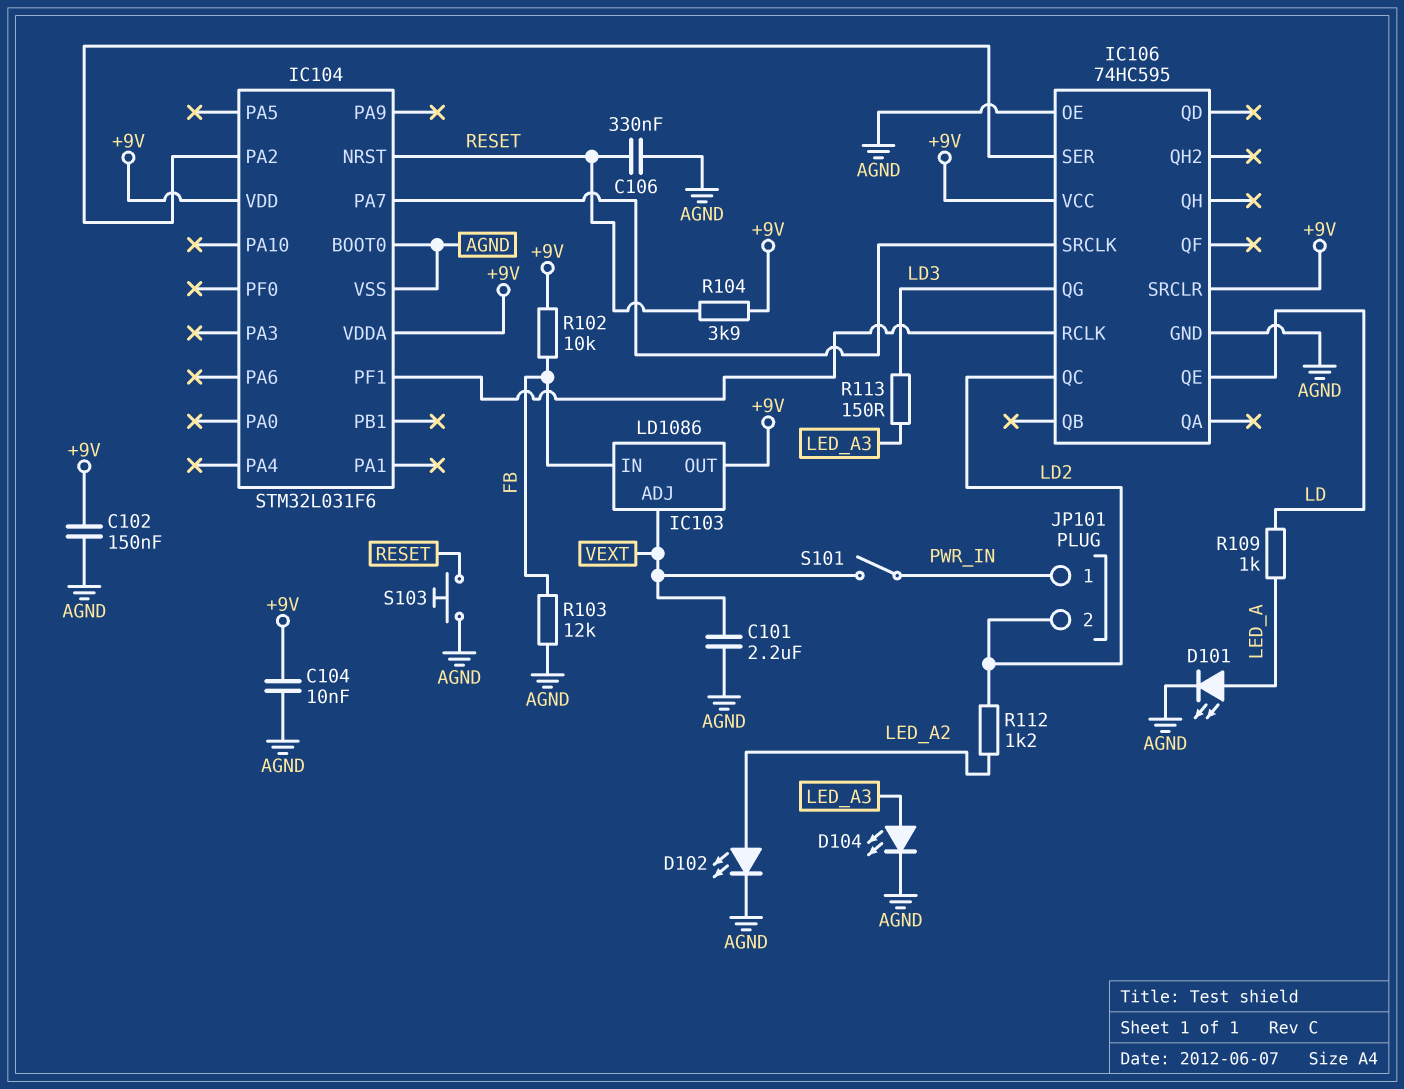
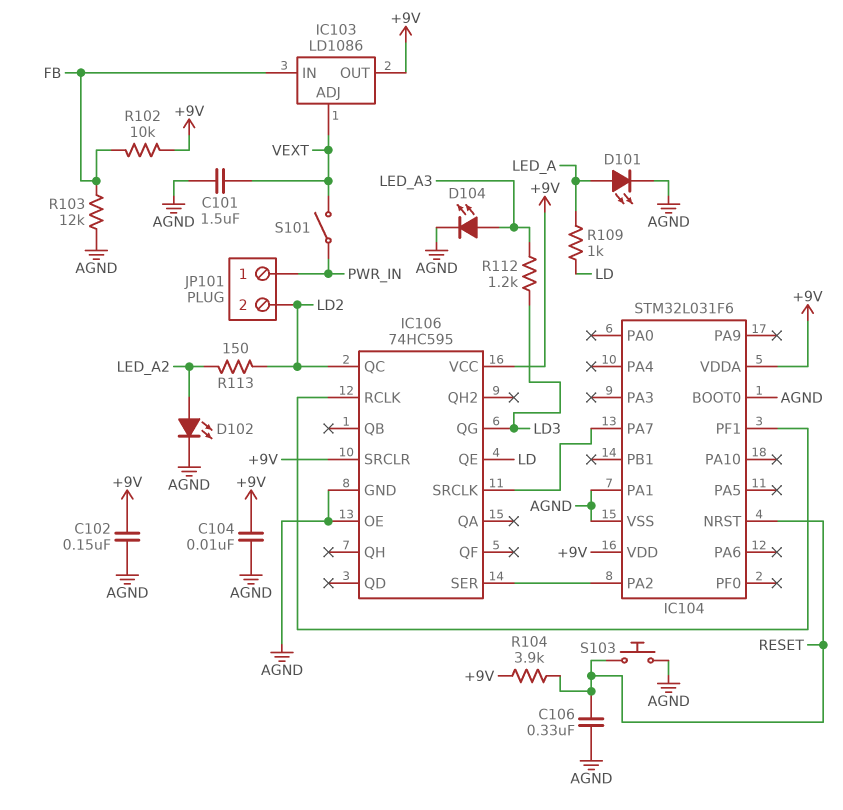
C101: 2.2uF (AGND, VEXT) -> 1.5uF (AGND, VEXT)
IC104 pin PA1: none -> AGND
R112: 1.2k (LD2, LED_A2) -> 1.2k (LD3, LED_A3)
R113: 150 (LD3, LED_A3) -> 150 (LD2, LED_A2)

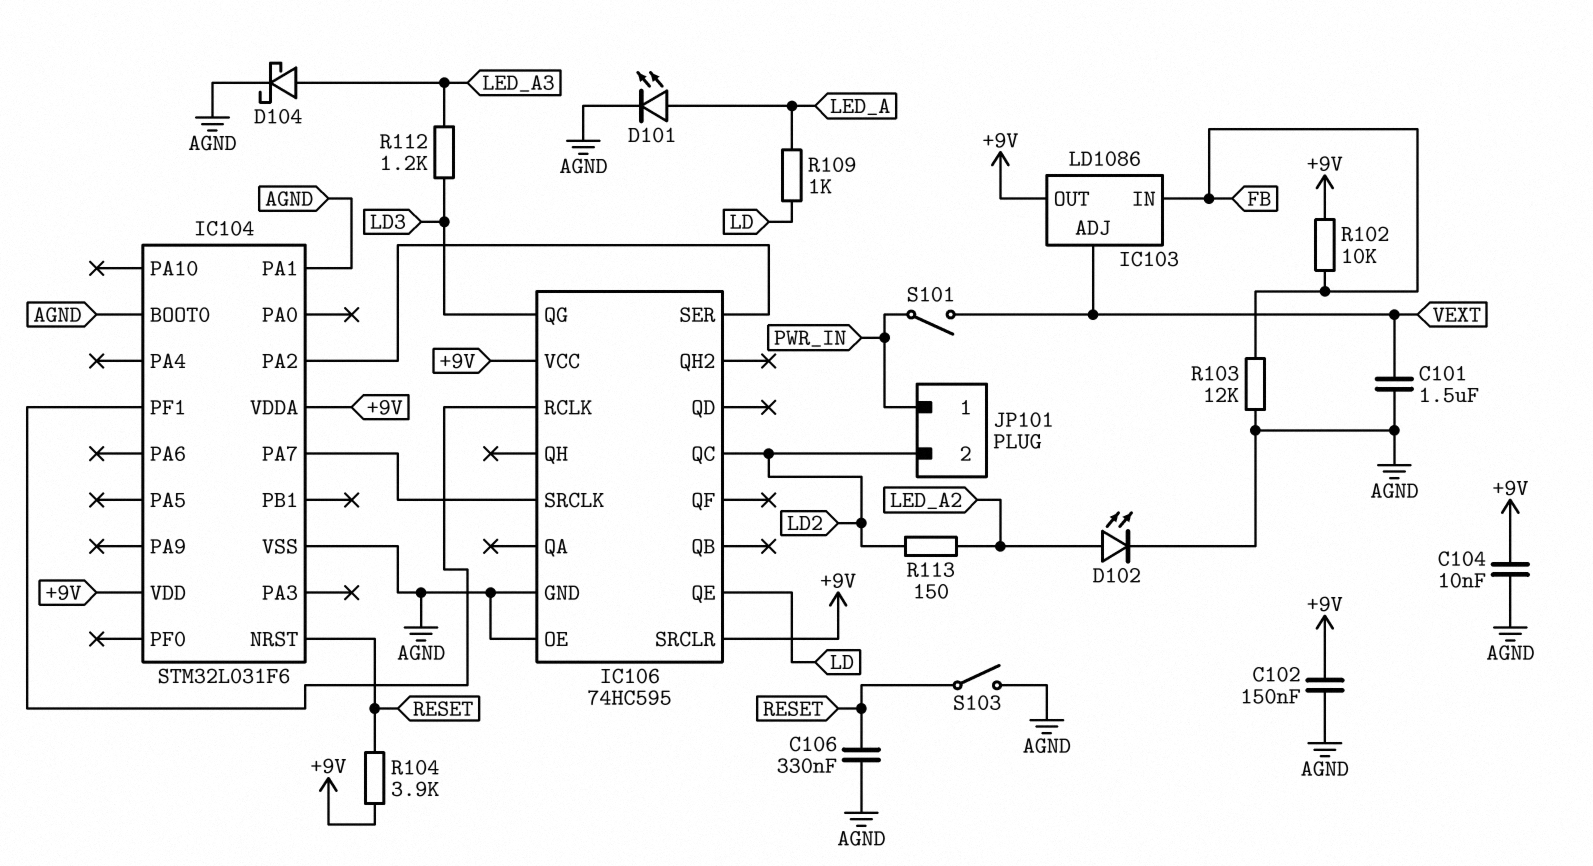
D104: LED (A LED_A3, K AGND) -> schottky (A LED_A3, K AGND)
S103: button (AGND, RESET) -> switch (AGND, RESET)

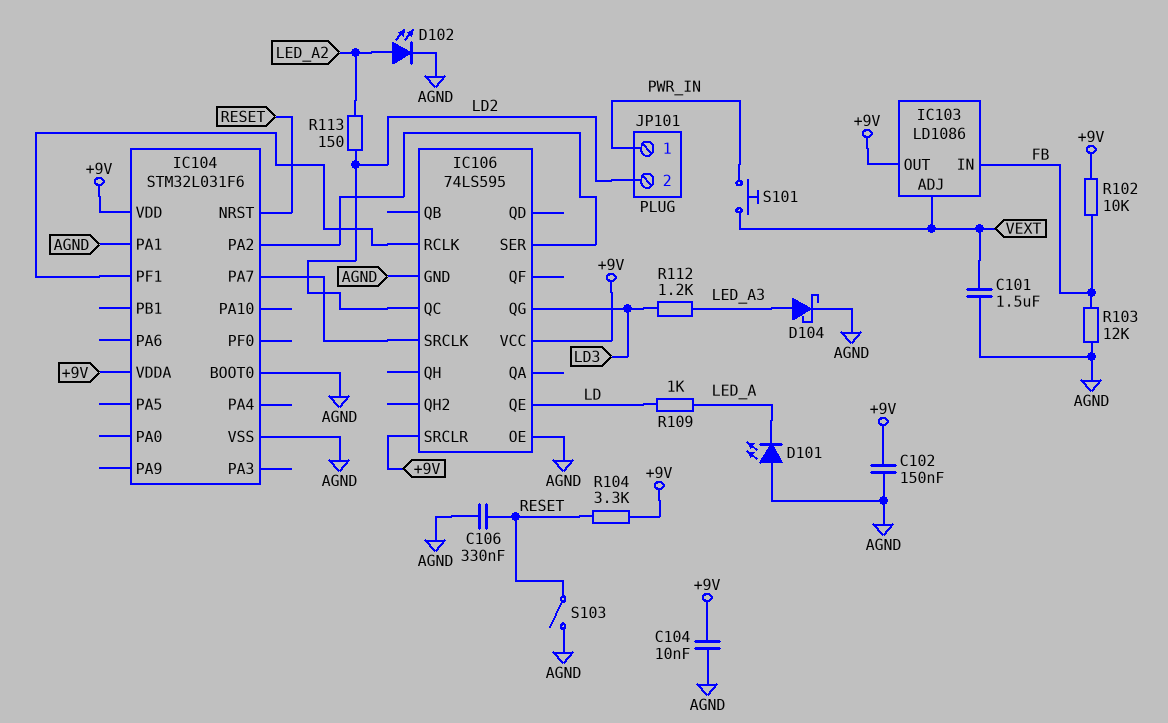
D101: LED (A LED_A, K AGND) -> LED (A AGND, K LED_A)
IC106: 74HC595 -> 74LS595
R104: 3.9k (+9V, RESET) -> 3.3k (+9V, RESET)
S101: switch (PWR_IN, VEXT) -> button (PWR_IN, VEXT)

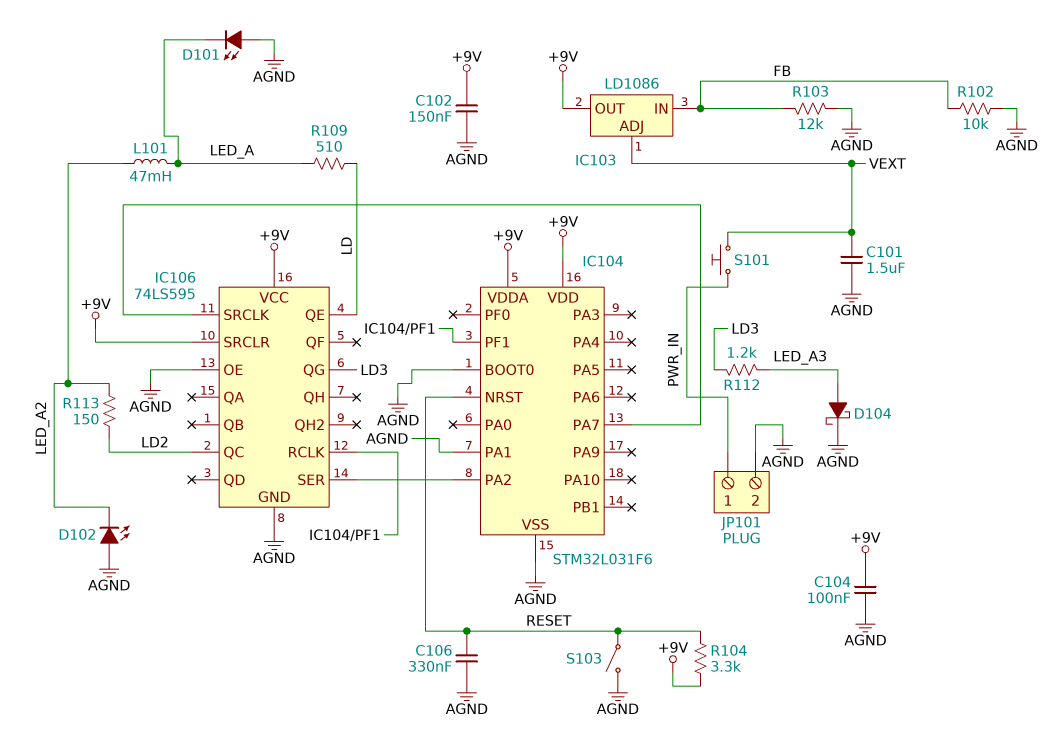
C104: 10nF (+9V, AGND) -> 100nF (+9V, AGND)
D102: LED (A LED_A2, K AGND) -> LED (A AGND, K LED_A2)
JP101 pin 2: LD2 -> AGND
L101: none -> 47mH (LED_A, LED_A2)
R102: 10k (+9V, FB) -> 10k (AGND, FB)
R109: 1k (LD, LED_A) -> 510 (LD, LED_A)

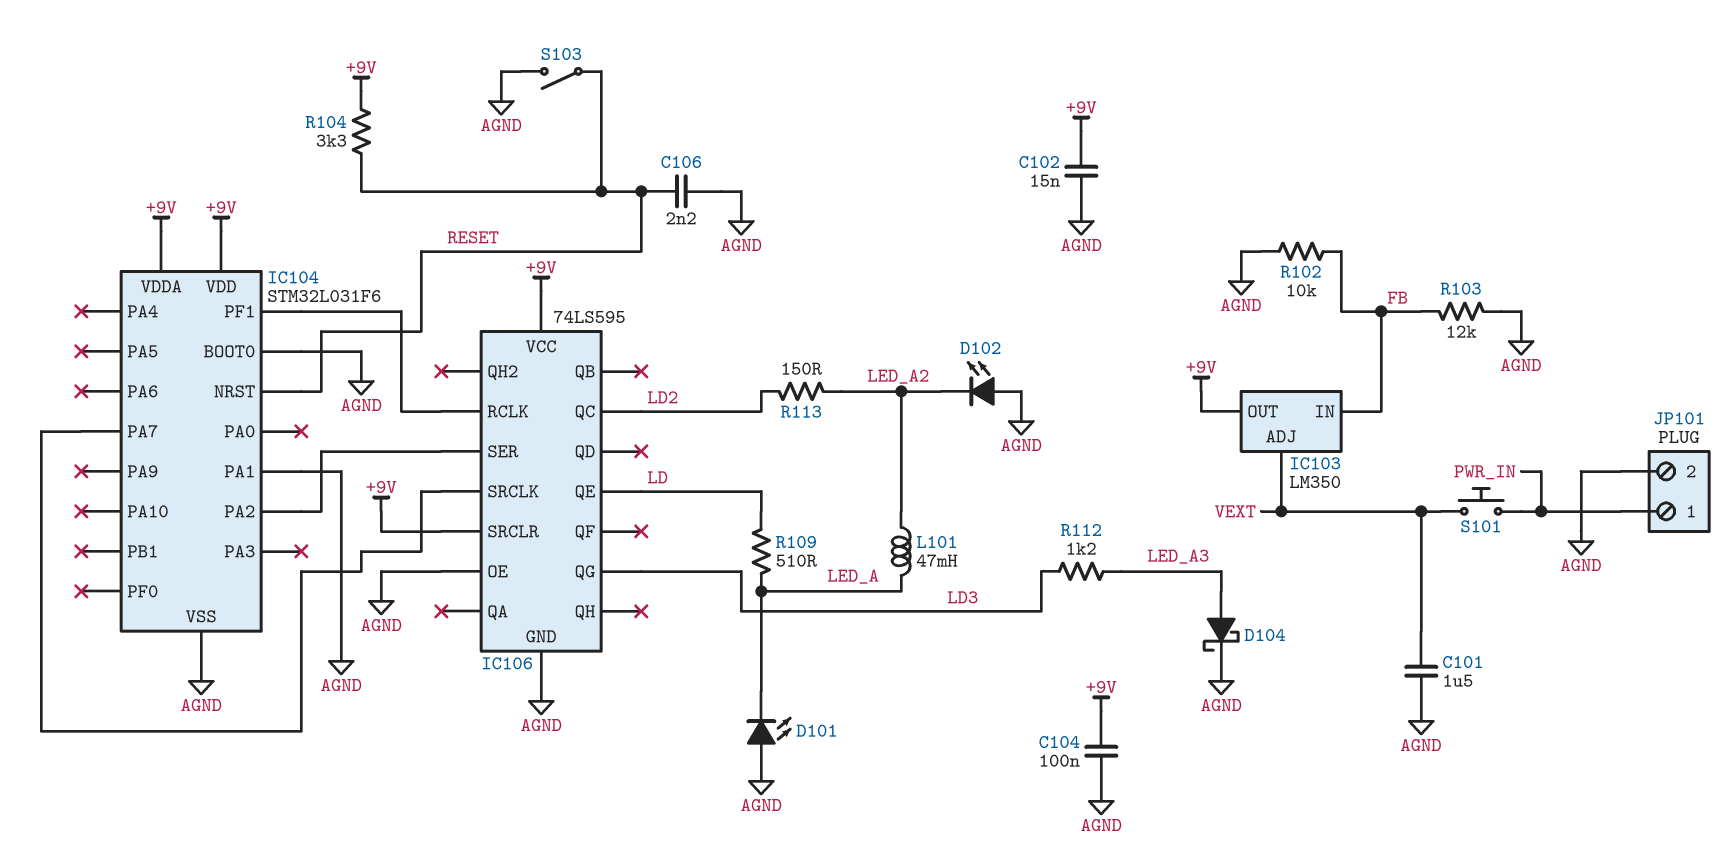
C102: 150nF (+9V, AGND) -> 15nF (+9V, AGND)
C106: 330nF (AGND, RESET) -> 2.2nF (AGND, RESET)
IC103: LD1086 -> LM350

